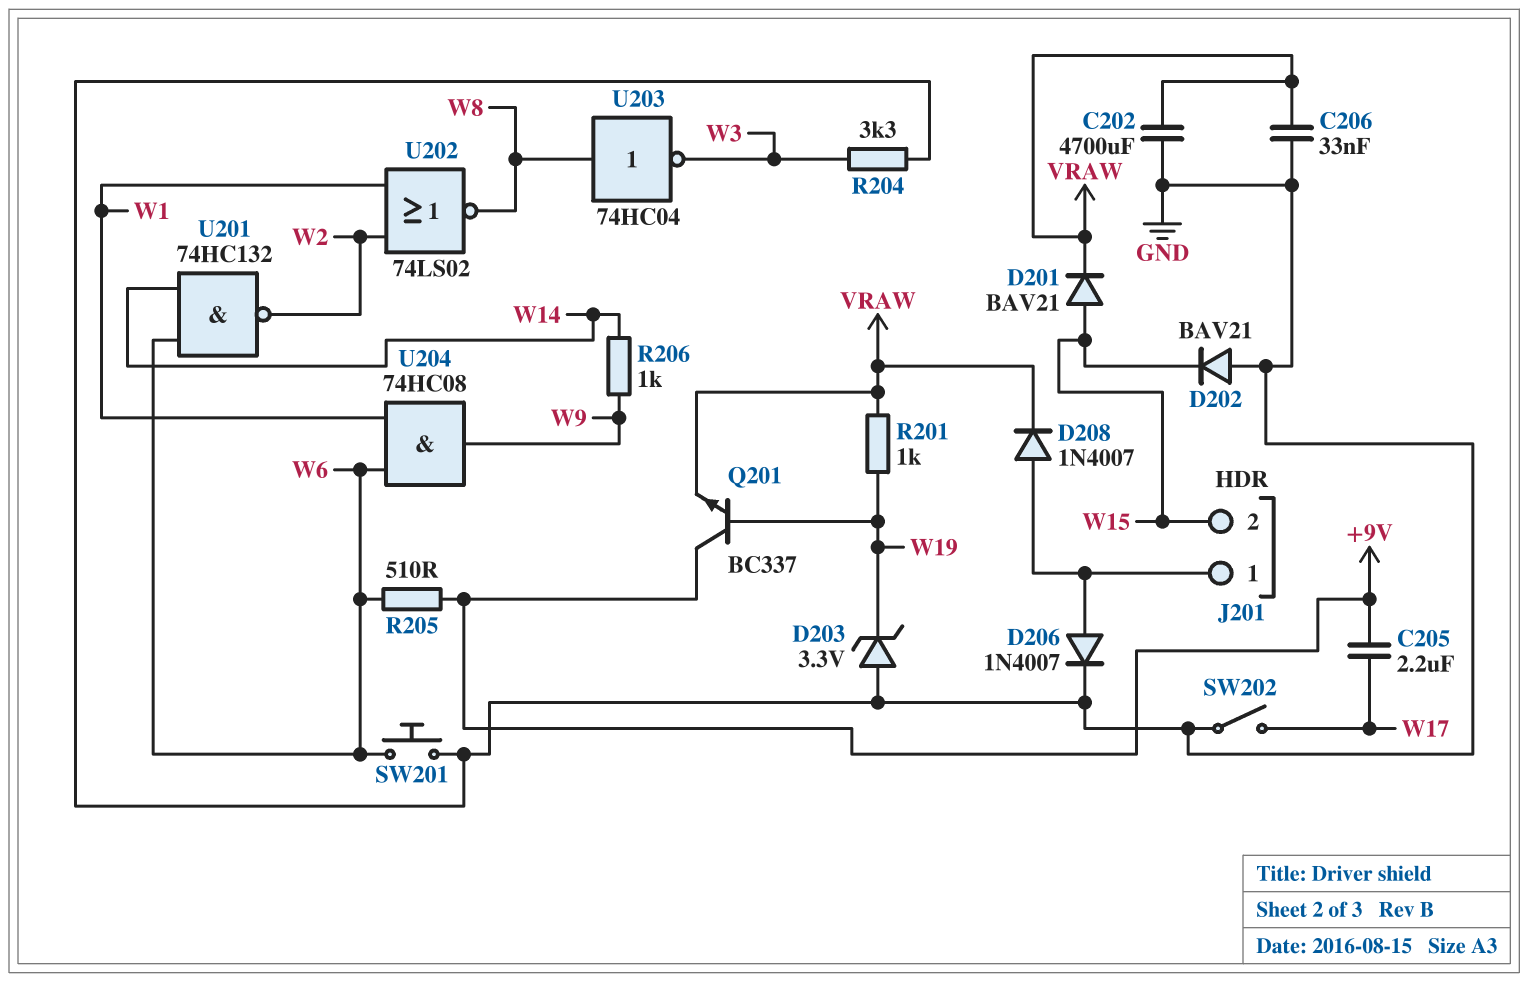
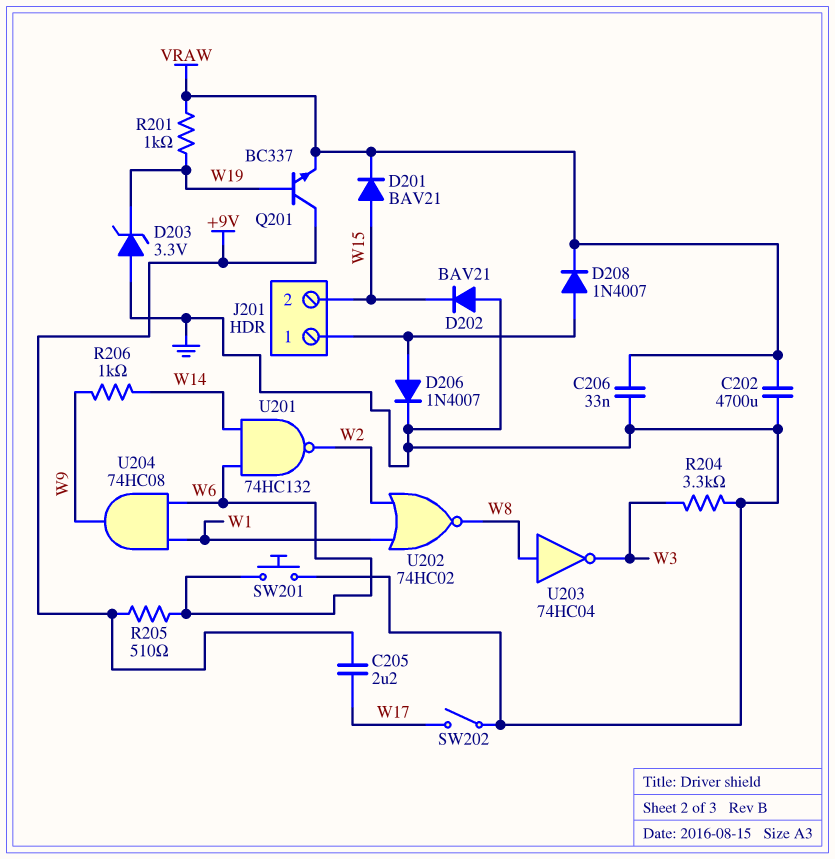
U202: NOR 74LS02 (in W1, in W2, out W8) -> NOR 74HC02 (in W1, in W2, out W8)

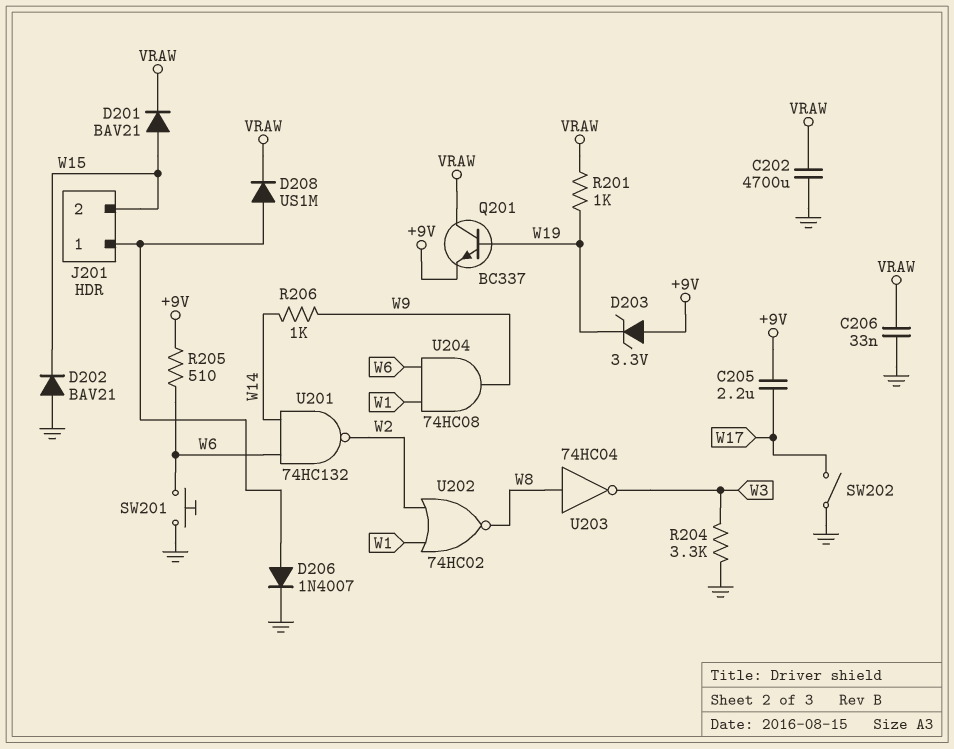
D203: zener 3.3V (A GND, K W19) -> zener 3.3V (A +9V, K W19)
D208: diode 1N4007 (A J201/1, K VRAW) -> diode US1M (A J201/1, K VRAW)
Q201: NPN BC337 (B W19, C +9V, E VRAW) -> NPN BC337 (B W19, C VRAW, E +9V)

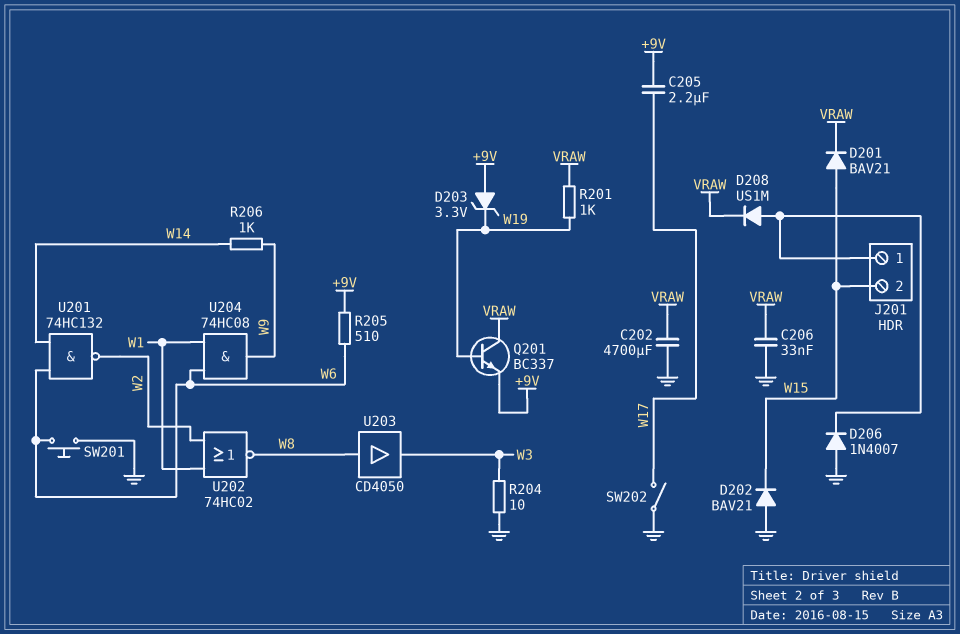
D206: diode 1N4007 (A J201/1, K GND) -> diode 1N4007 (A GND, K J201/1)
R204: 3.3k (GND, W3) -> 10 (GND, W3)
U203: NOT 74HC04 (in W8, out W3) -> buffer CD4050 (in W8, out W3)

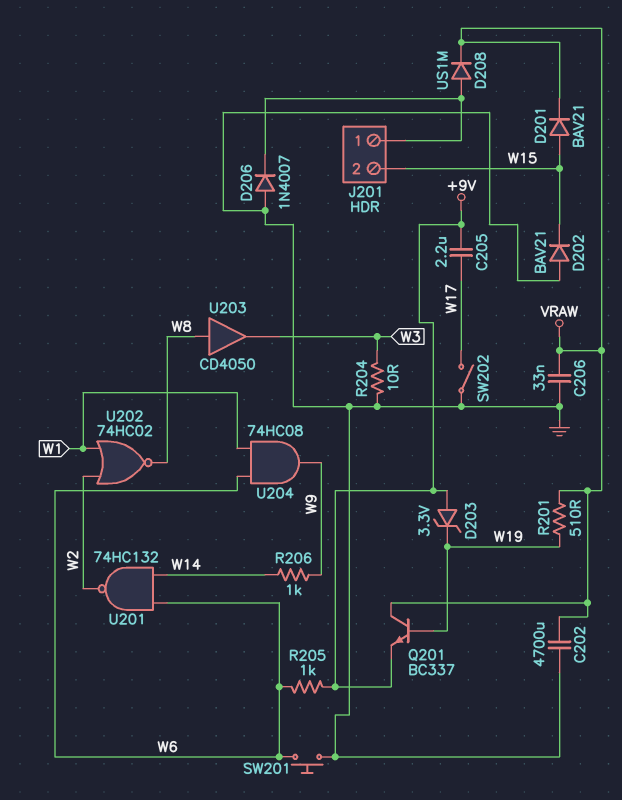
R201: 1k (VRAW, W19) -> 510 (VRAW, W19)
R205: 510 (+9V, W6) -> 1k (+9V, W6)

